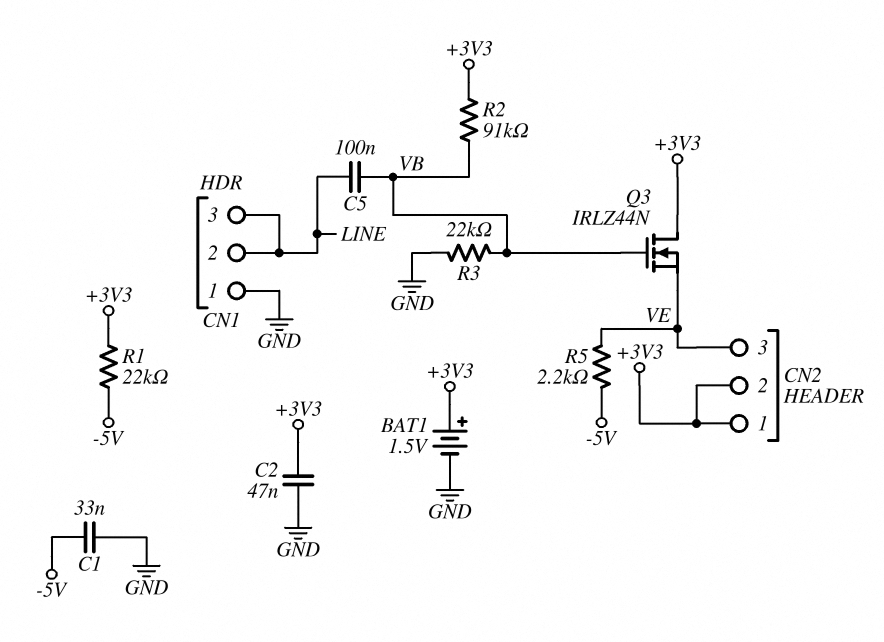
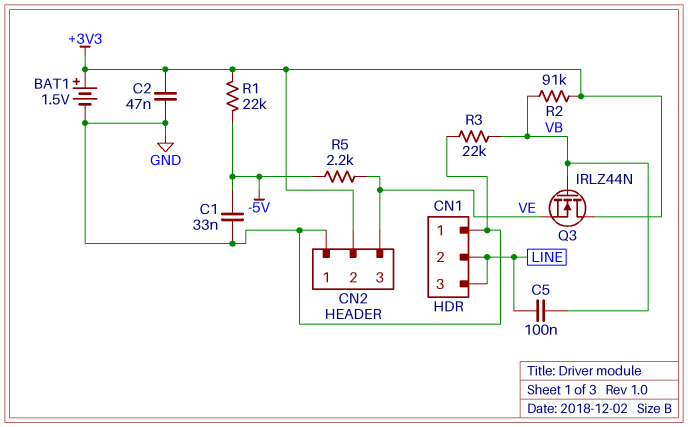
CN2 pin 1: +3V3 -> GND

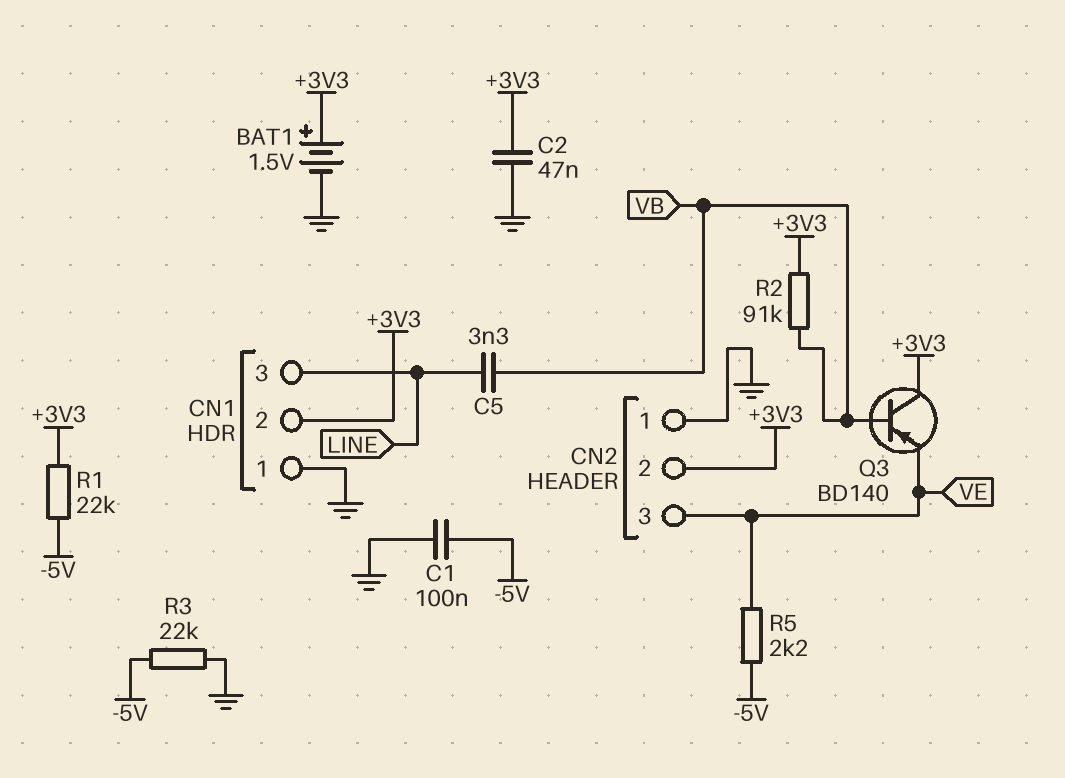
C1: 33nF (-5V, GND) -> 100nF (-5V, GND)
C5: 100nF (LINE, VB) -> 3.3nF (LINE, VB)
CN1 pin 2: LINE -> +3V3
Q3: NMOS IRLZ44N (G VB, D +3V3, S VE) -> PNP BD140 (B VB, C +3V3, E VE)
R3: 22k (GND, VB) -> 22k (-5V, GND)

